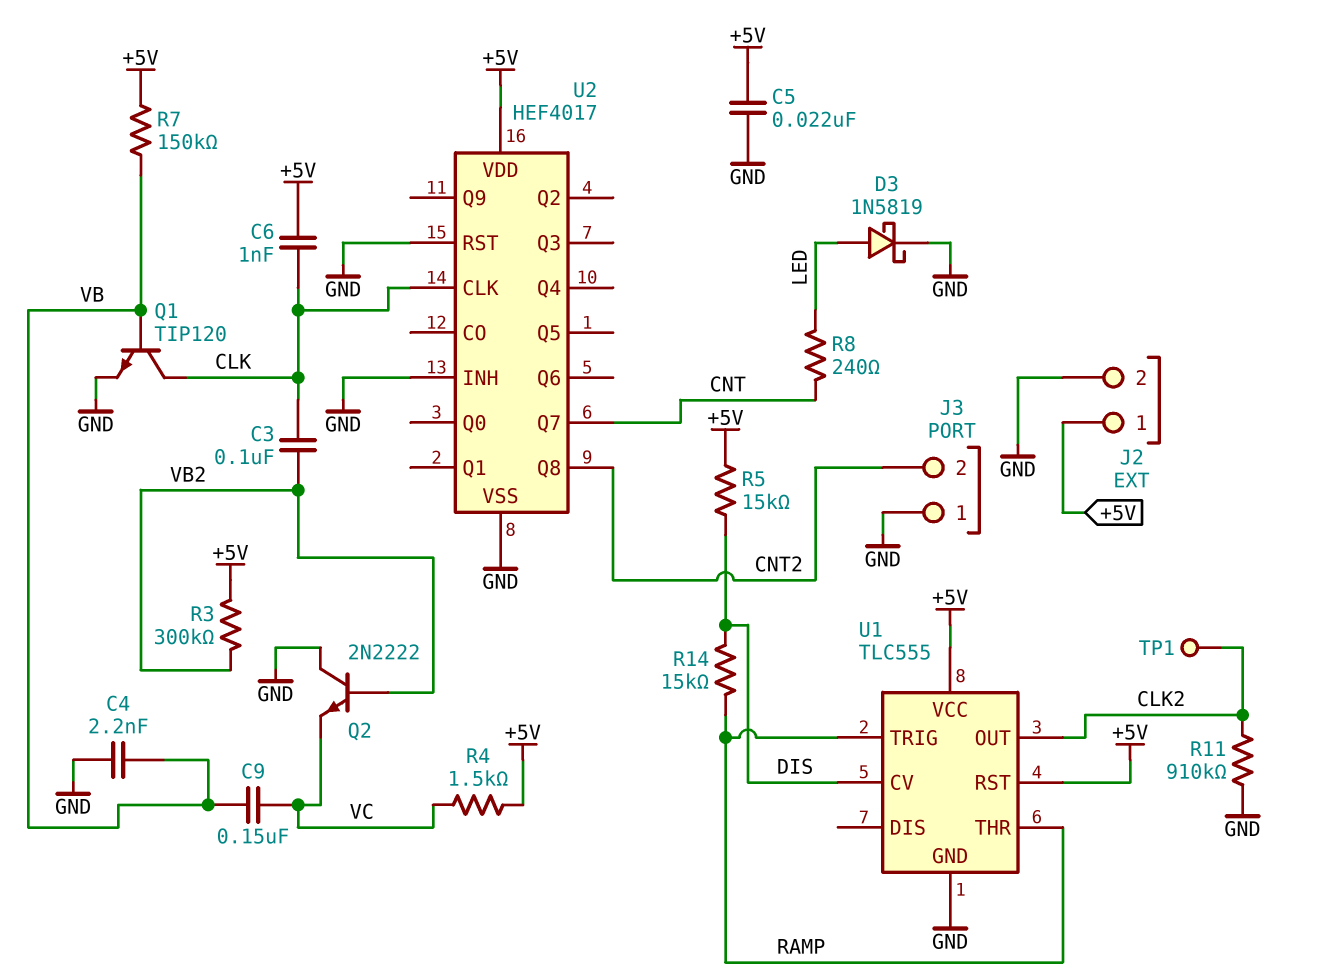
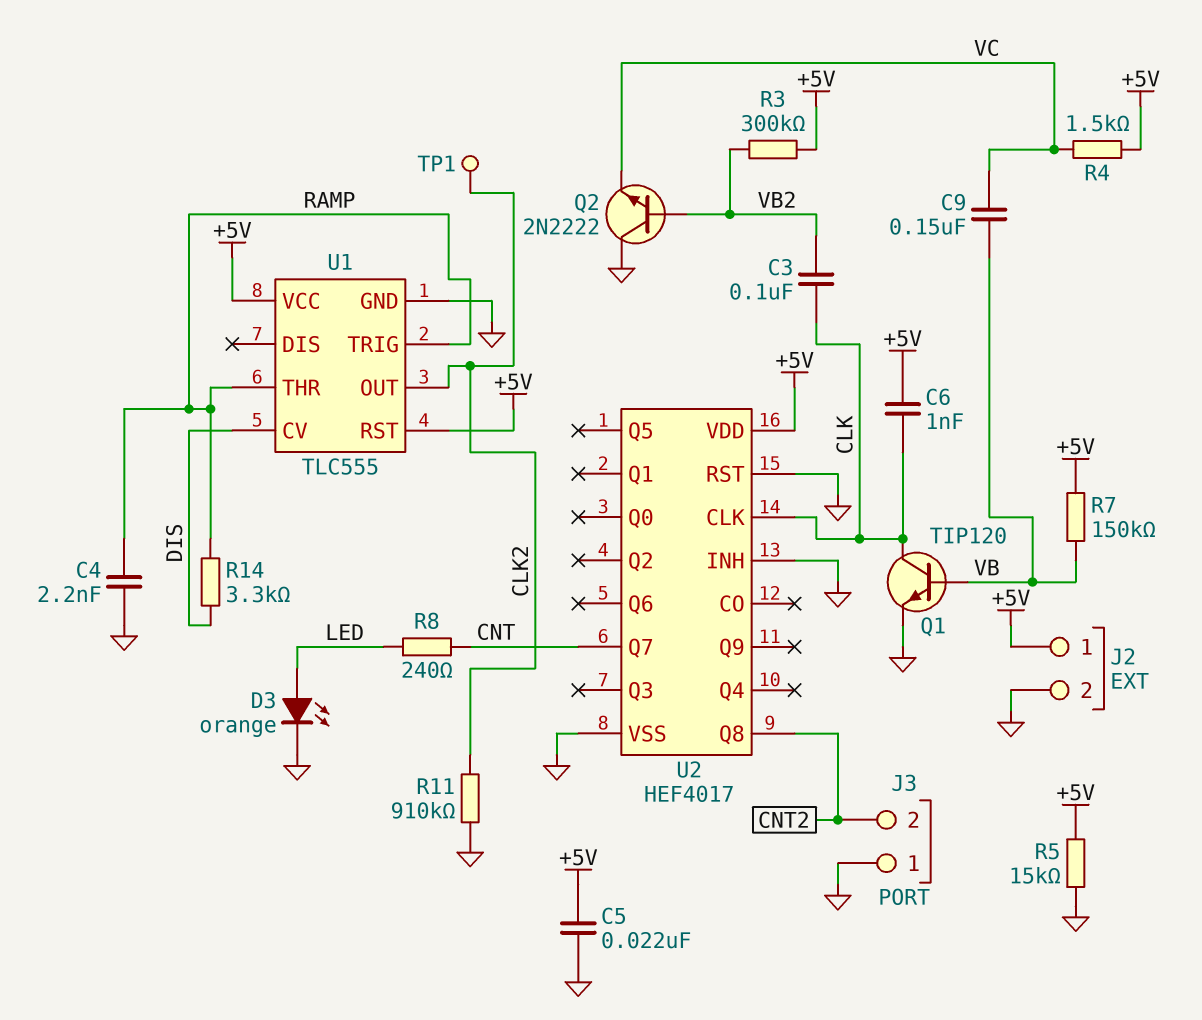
C4: 2.2nF (GND, VB) -> 2.2nF (GND, RAMP)
D3: schottky 1N5819 (A LED, K GND) -> LED orange (A LED, K GND)
R5: 15k (+5V, DIS) -> 15k (+5V, GND)
R14: 15k (DIS, RAMP) -> 3.3k (DIS, RAMP)

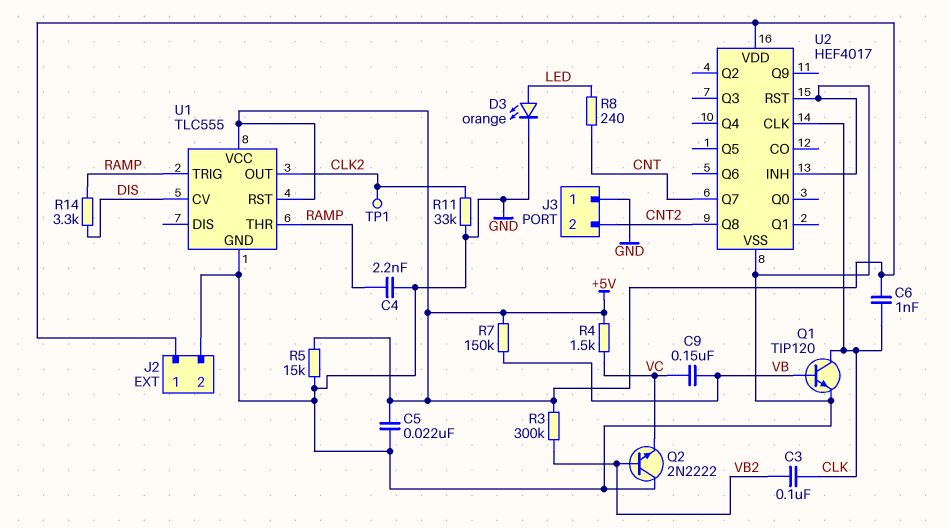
R11: 910k (CLK2, GND) -> 33k (CLK2, GND)

